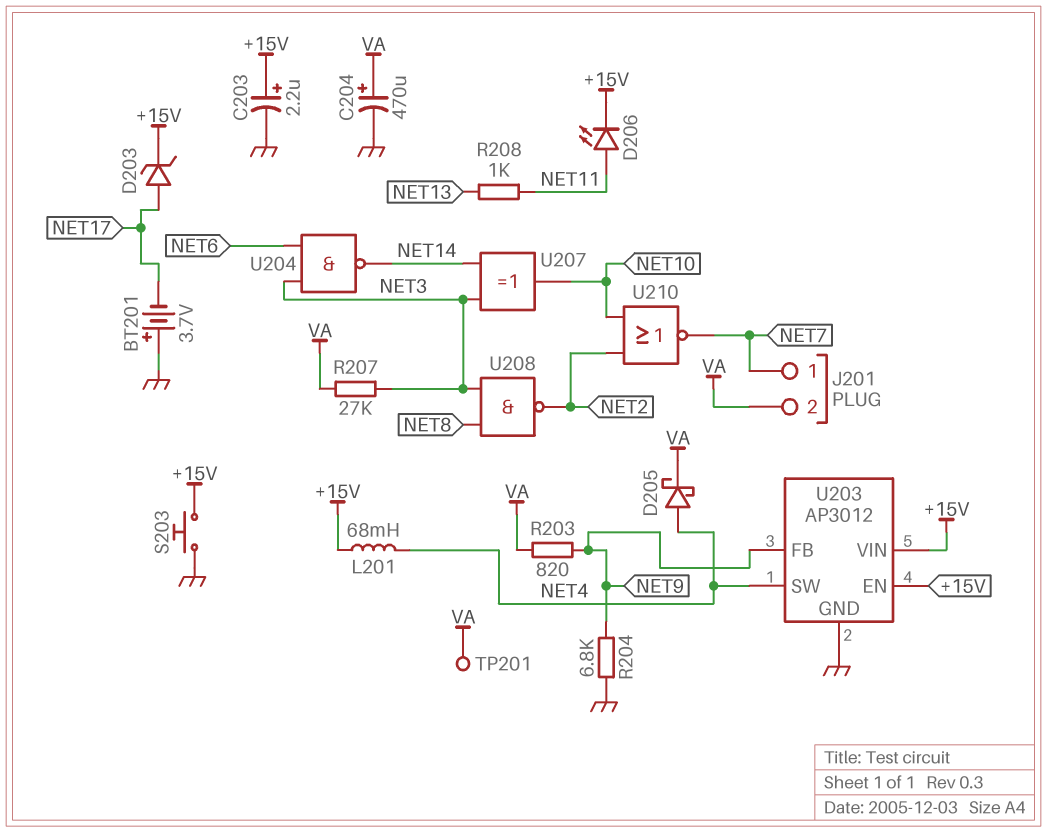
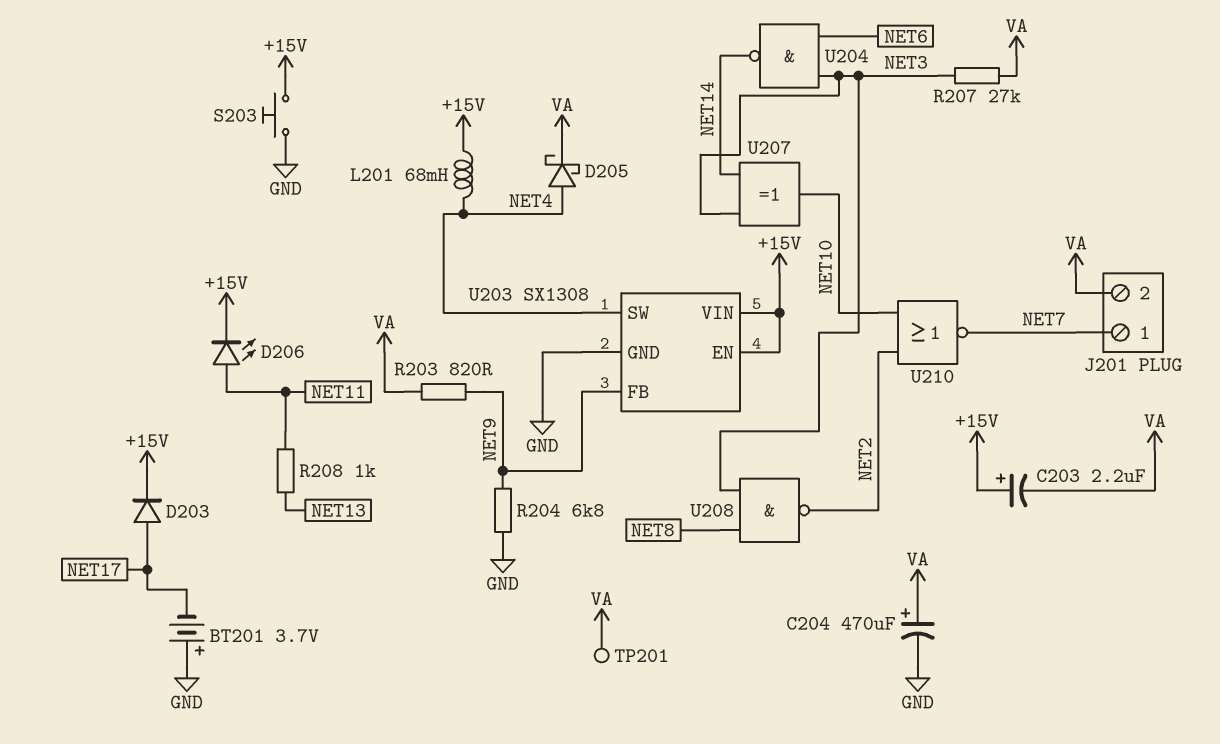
C203: 2.2uF (plus +15V, minus GND) -> 2.2uF (plus +15V, minus VA)
D203: zener (A NET17, K +15V) -> diode (A NET17, K +15V)
U203: AP3012 -> SX1308

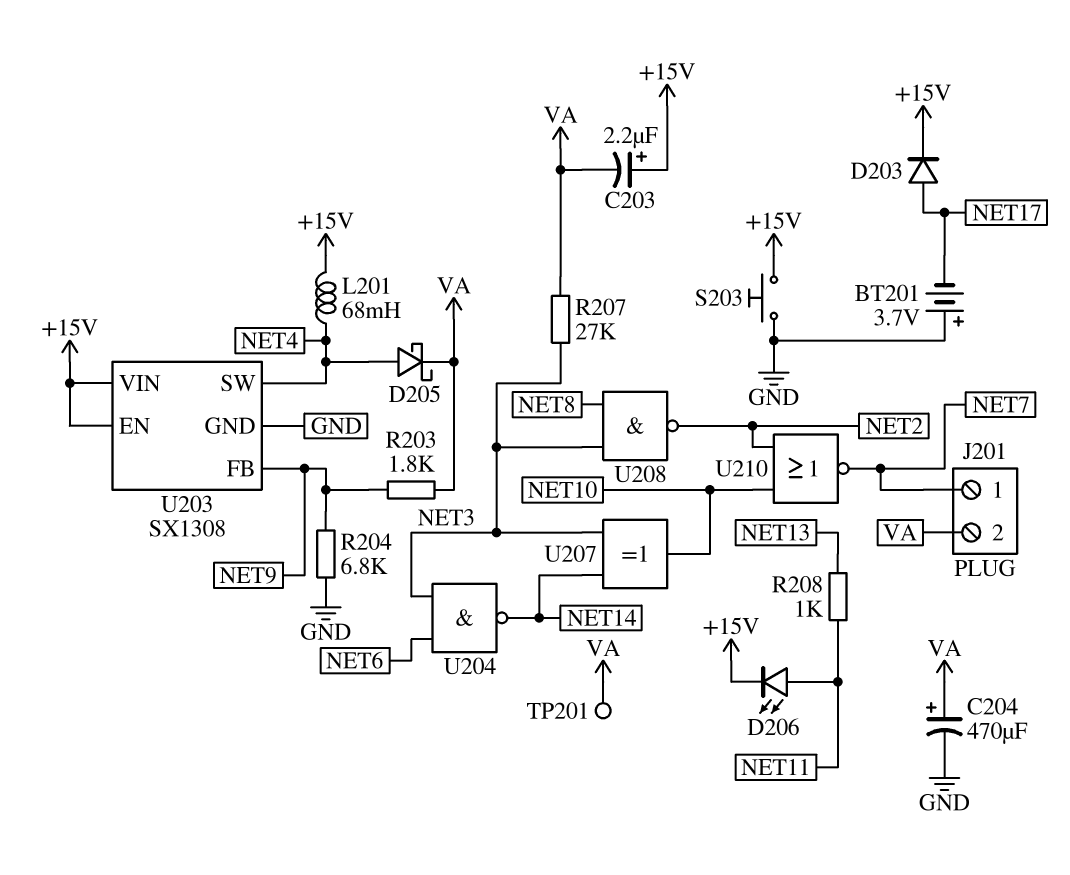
R203: 820 (NET9, VA) -> 1.8k (NET9, VA)

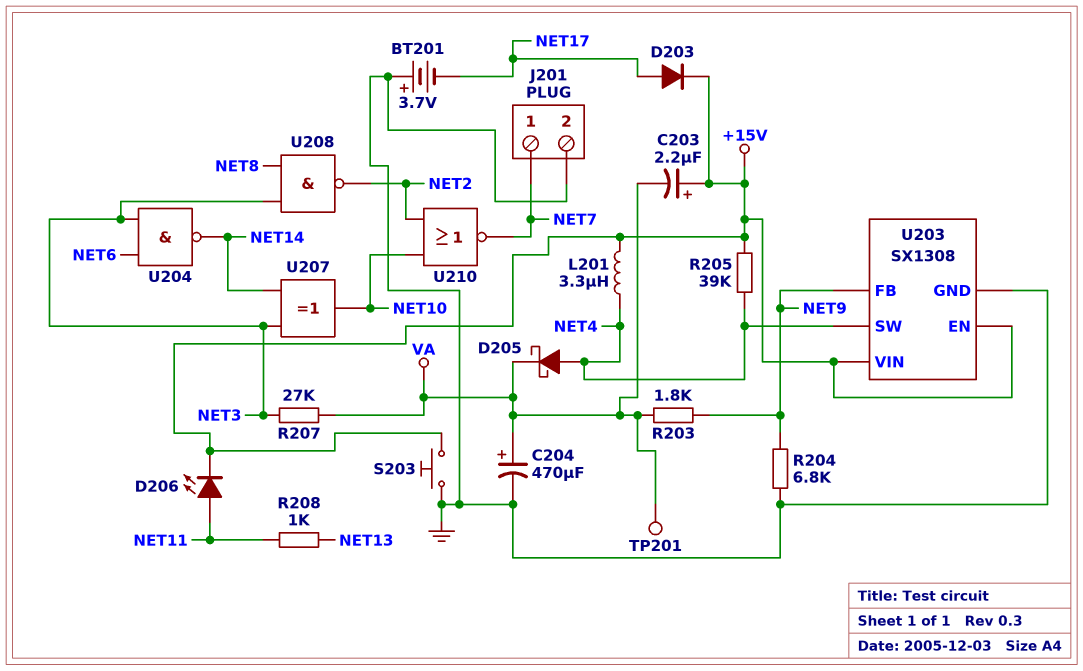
J201 pin 2: VA -> GND
L201: 68mH (+15V, NET4) -> 3.3uH (+15V, NET4)
R205: none -> 39k (+15V, NET4)

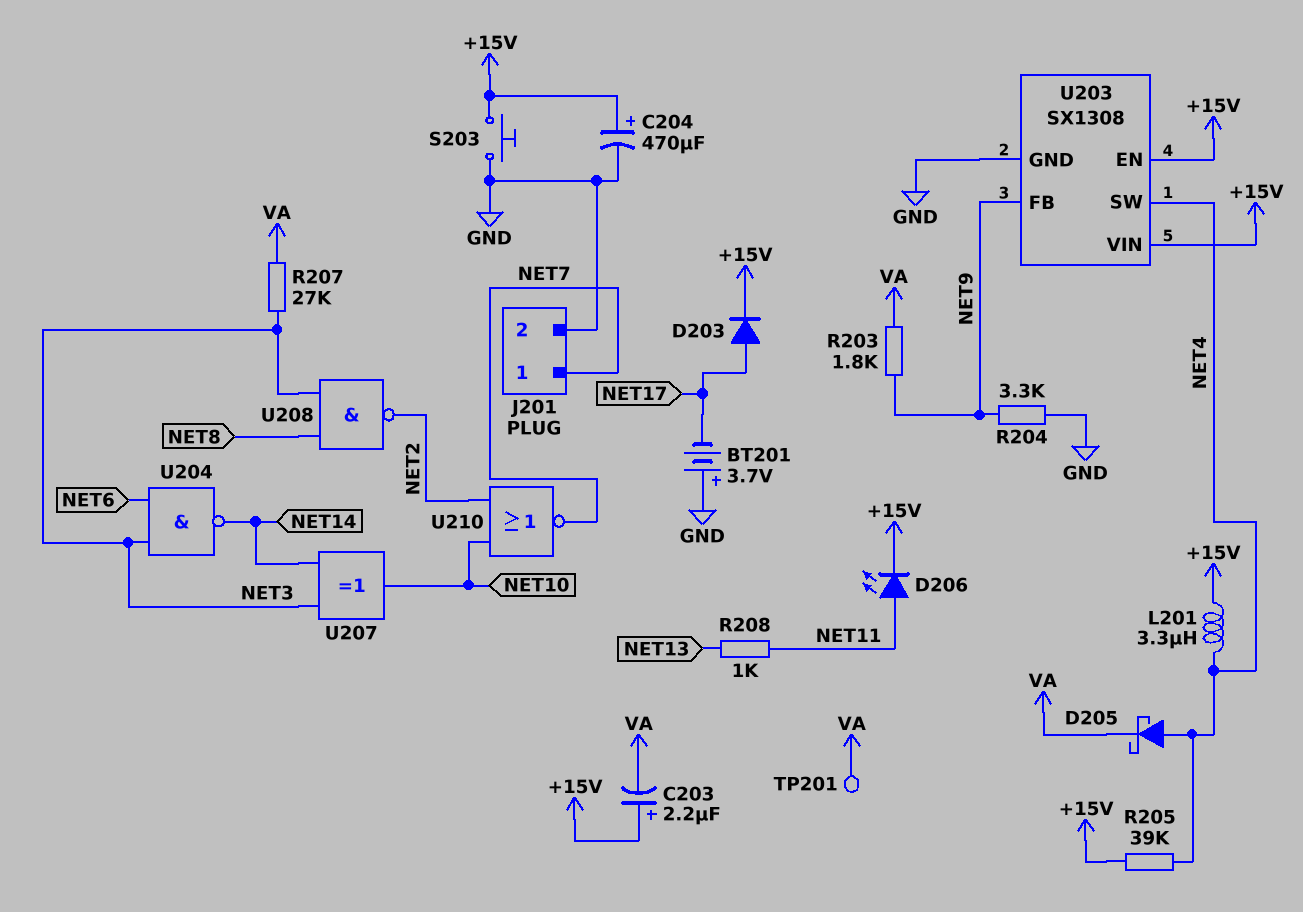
C204: 470uF (plus VA, minus GND) -> 470uF (plus +15V, minus GND)
R204: 6.8k (GND, NET9) -> 3.3k (GND, NET9)

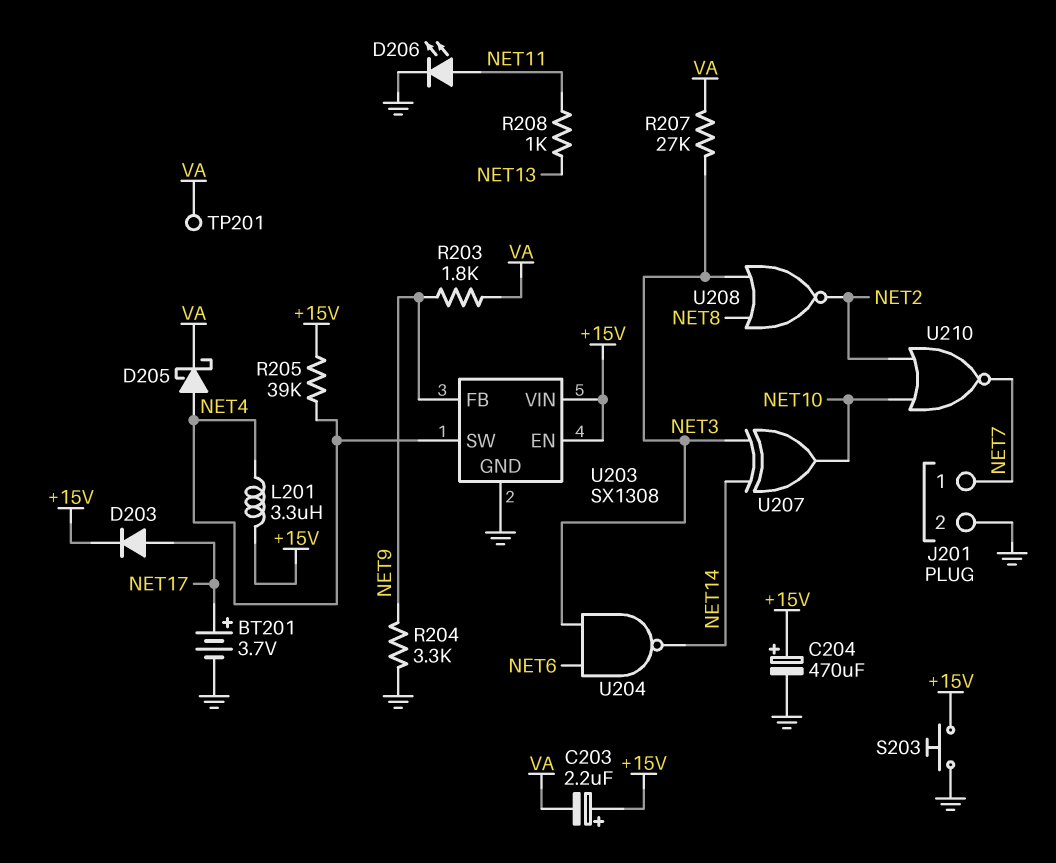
BT201: 3.7V (plus GND, minus NET17) -> 3.7V (plus NET17, minus GND)
D206: LED (A NET11, K +15V) -> LED (A NET11, K GND)
U208: NAND (in NET3, in NET8, out NET2) -> NOR (in NET3, in NET8, out NET2)

